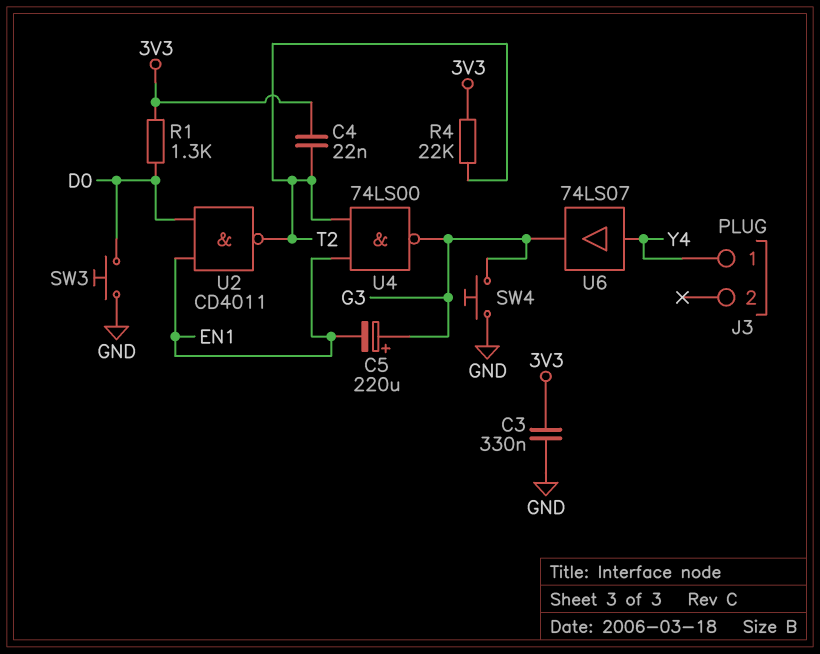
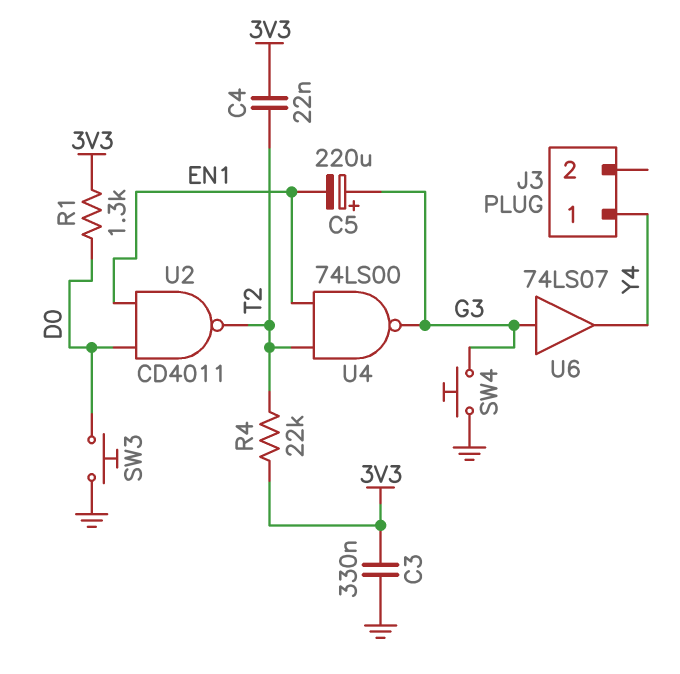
U6: buffer 74LS07 (in Y4, out G3) -> buffer 74LS07 (in G3, out Y4)

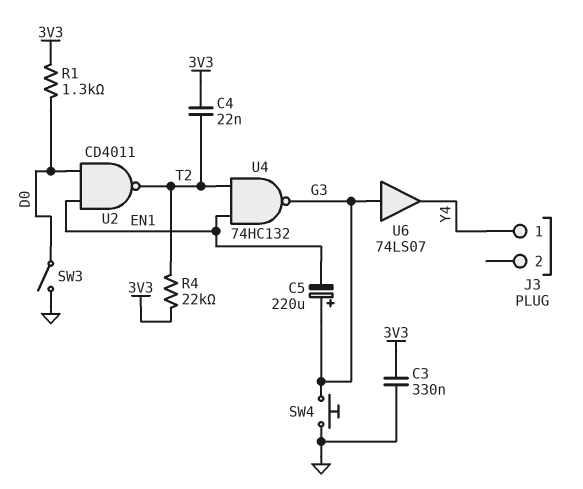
SW3: button (D0, GND) -> switch (D0, GND)
U4: NAND 74LS00 (in EN1, in T2, out G3) -> NAND 74HC132 (in EN1, in T2, out G3)

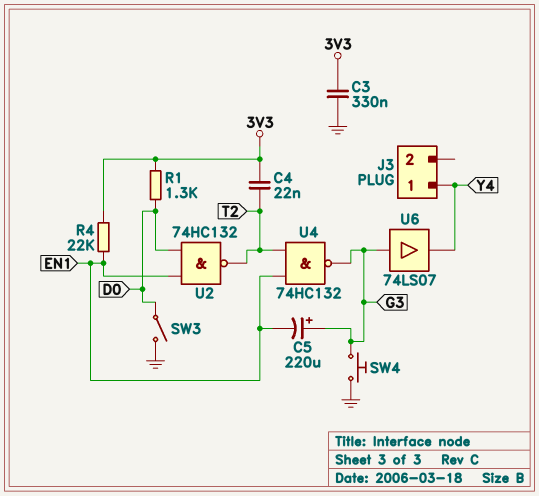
R4: 22k (3V3, T2) -> 22k (3V3, EN1)
U2: NAND CD4011 (in D0, in EN1, out T2) -> NAND 74HC132 (in D0, in EN1, out T2)

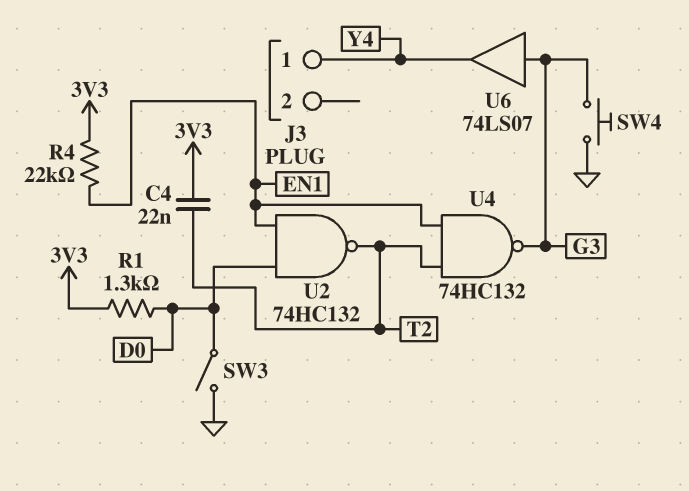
C3: 330nF (3V3, GND) -> none
C5: 220uF (plus G3, minus EN1) -> none

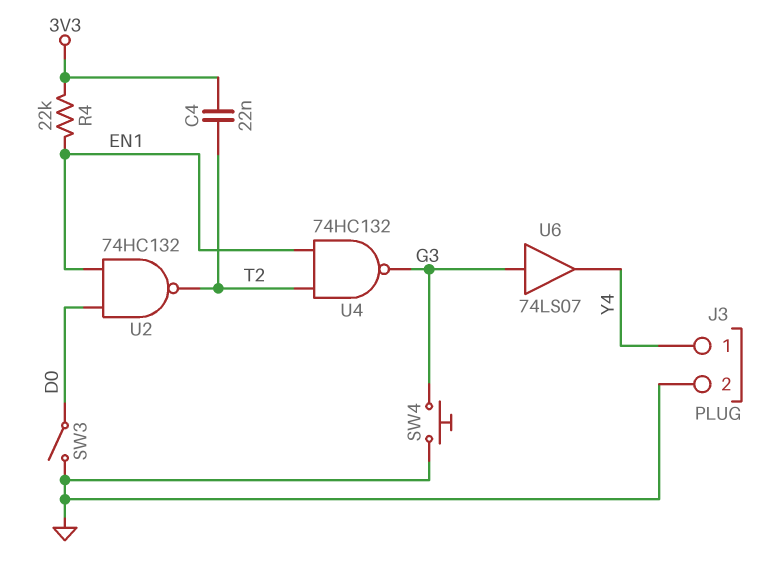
J3 pin 2: none -> GND
R1: 1.3k (3V3, D0) -> none

